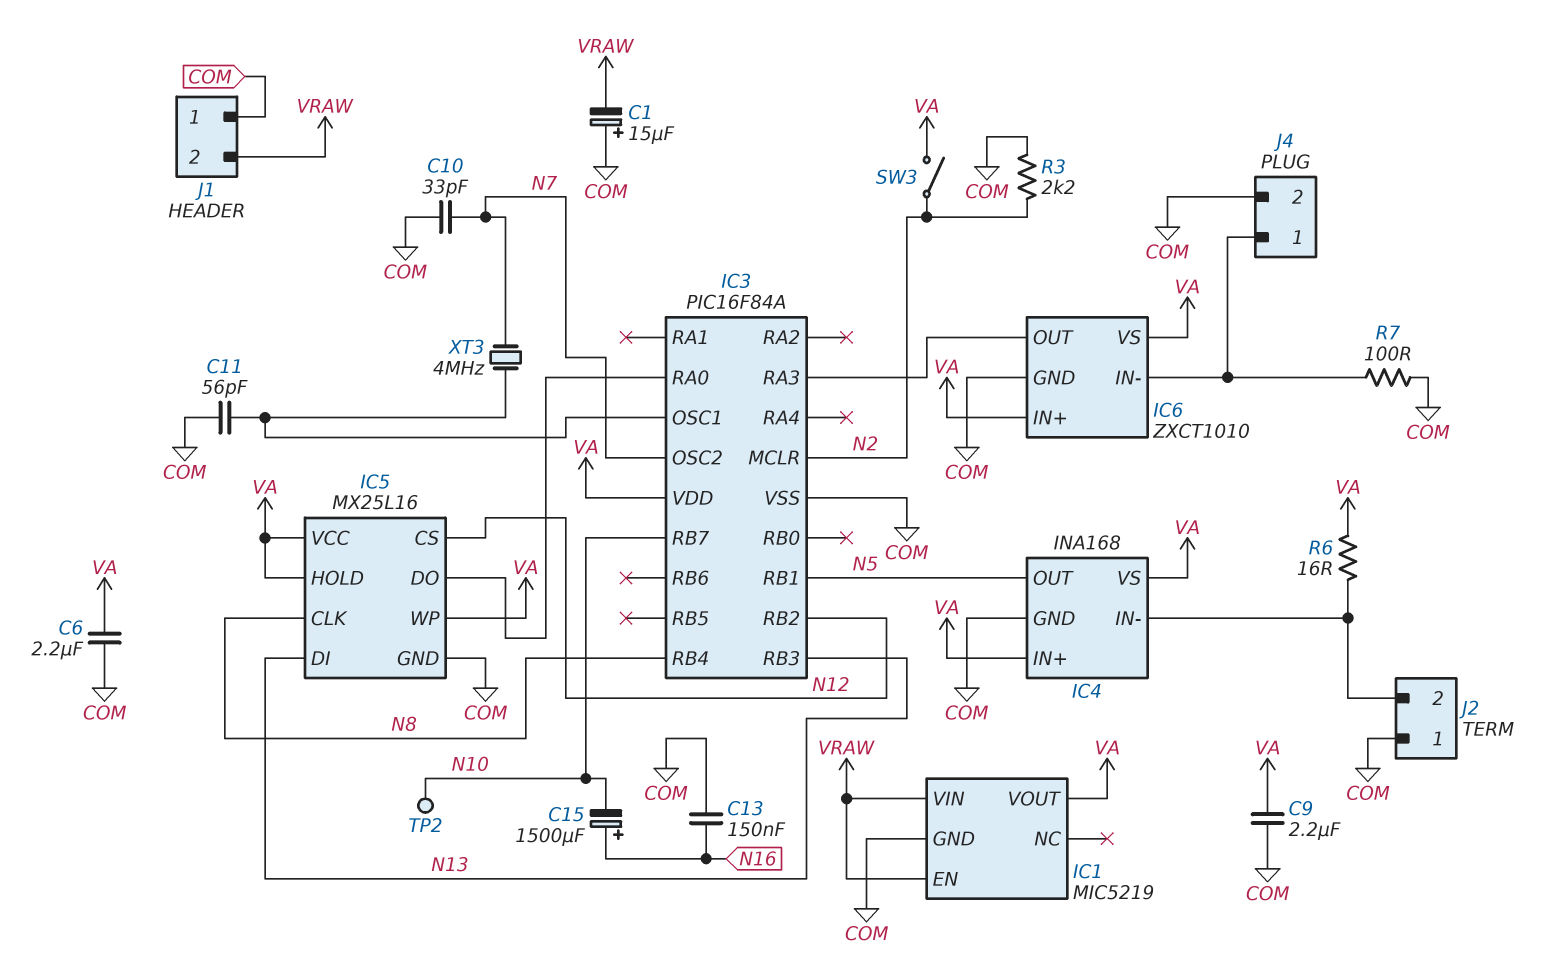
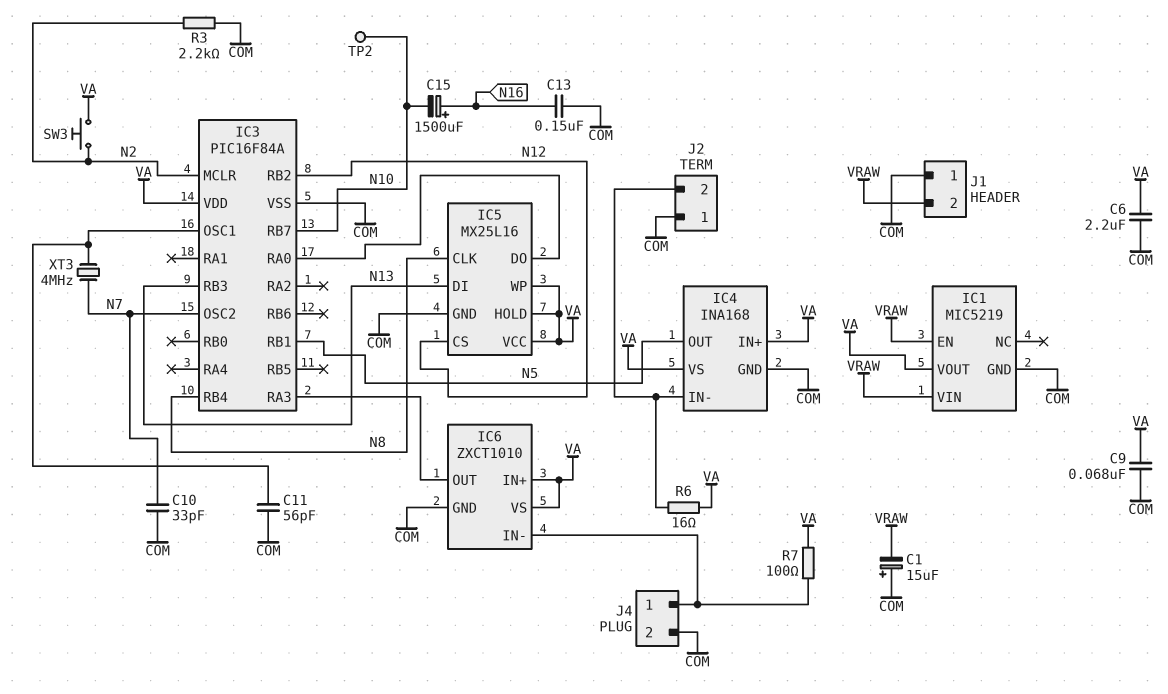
C9: 2.2uF (COM, VA) -> 68nF (COM, VA)
R7: 100 (COM, IC6/IN-) -> 100 (IC6/IN-, VA)
SW3: switch (N2, VA) -> button (N2, VA)

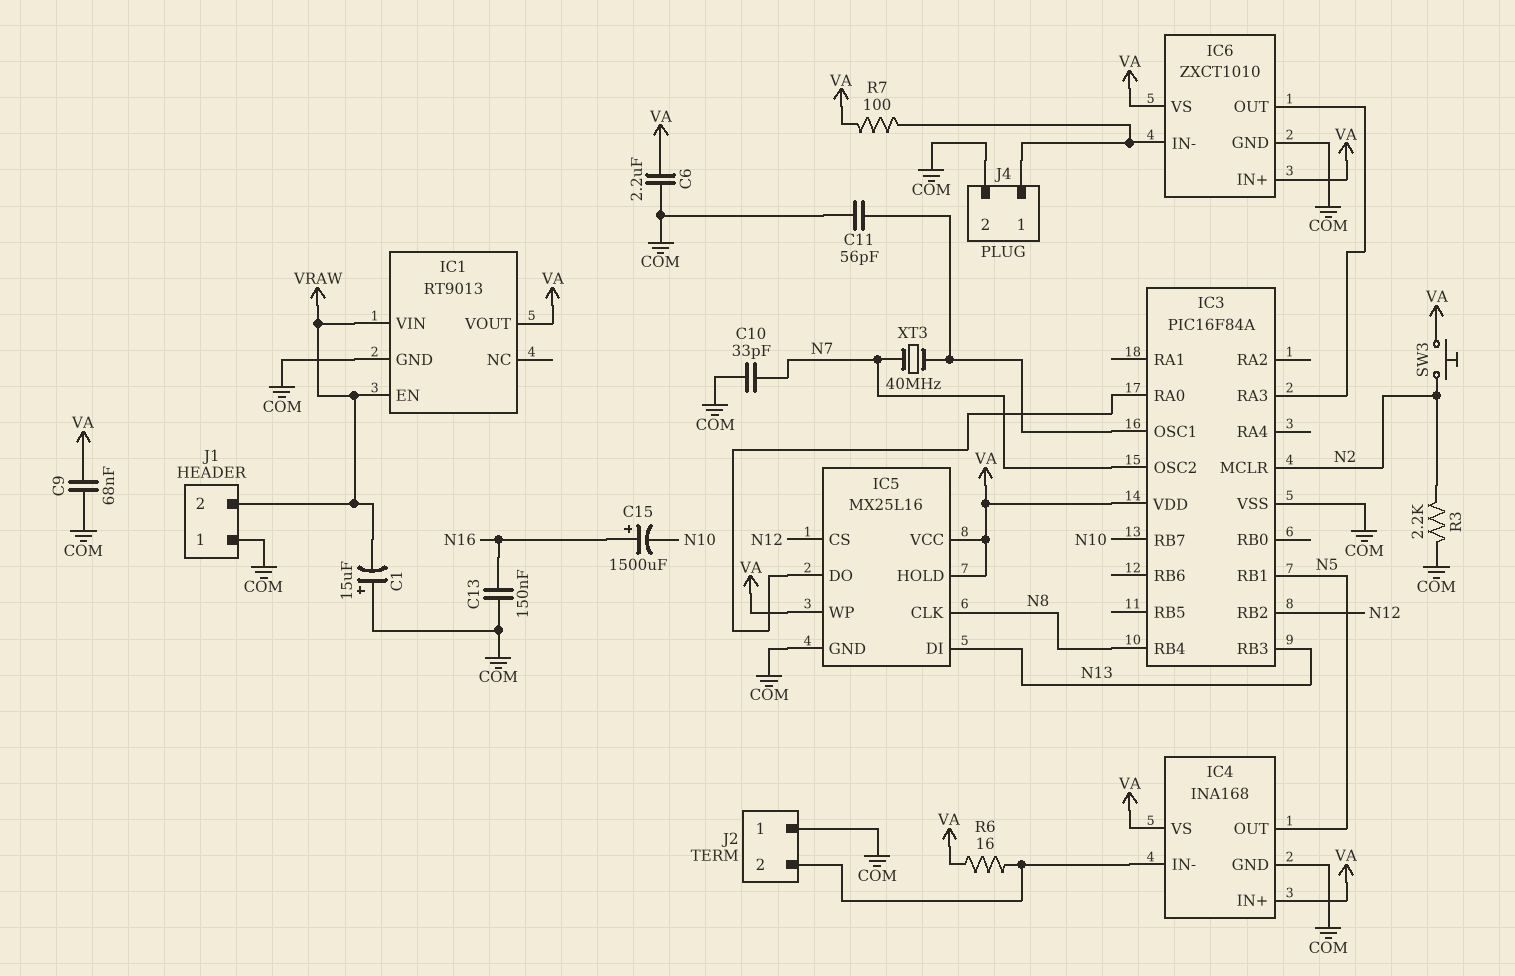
IC1: MIC5219 -> RT9013
TP2: test point (N10) -> none
XT3: 4MHz (IC3/OSC1, N7) -> 40MHz (IC3/OSC1, N7)

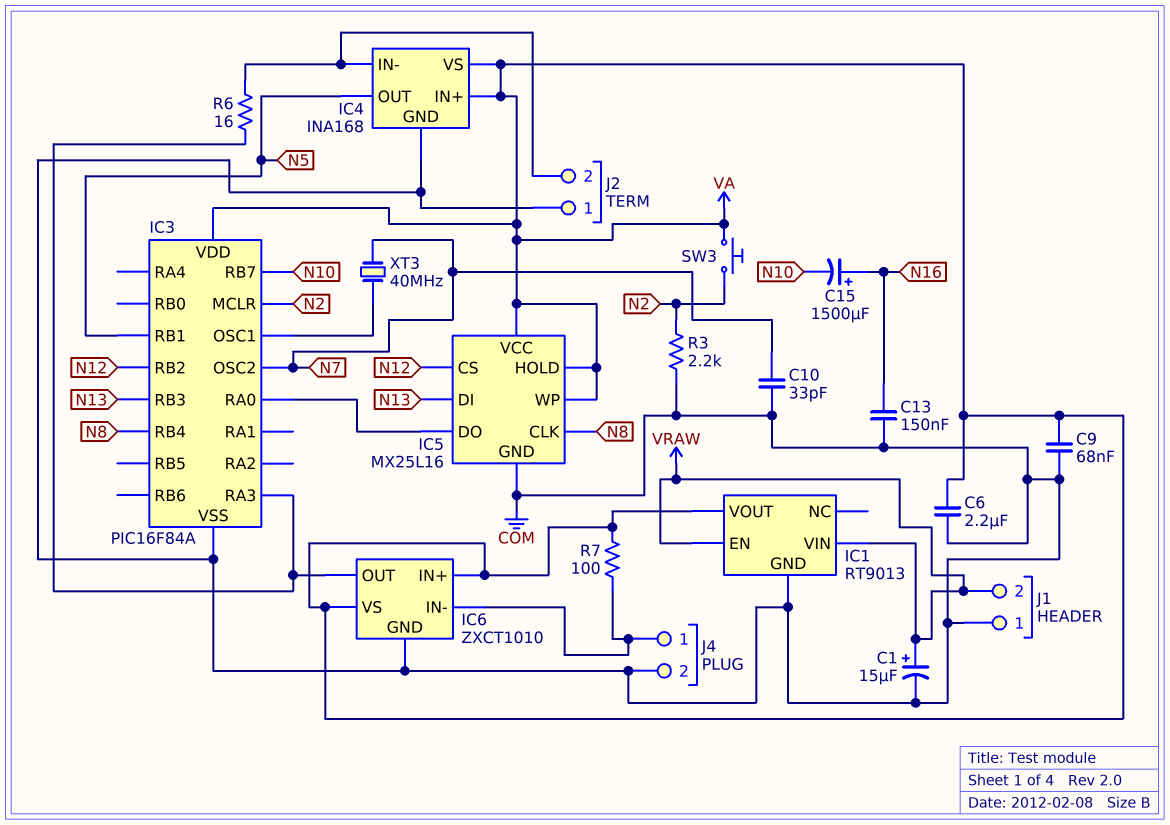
C1: 15uF (plus COM, minus VRAW) -> 15uF (plus VRAW, minus COM)
C11: 56pF (COM, IC3/OSC1) -> none
R6: 16 (IC4/IN-, VA) -> 16 (IC3/RA3, IC4/IN-)

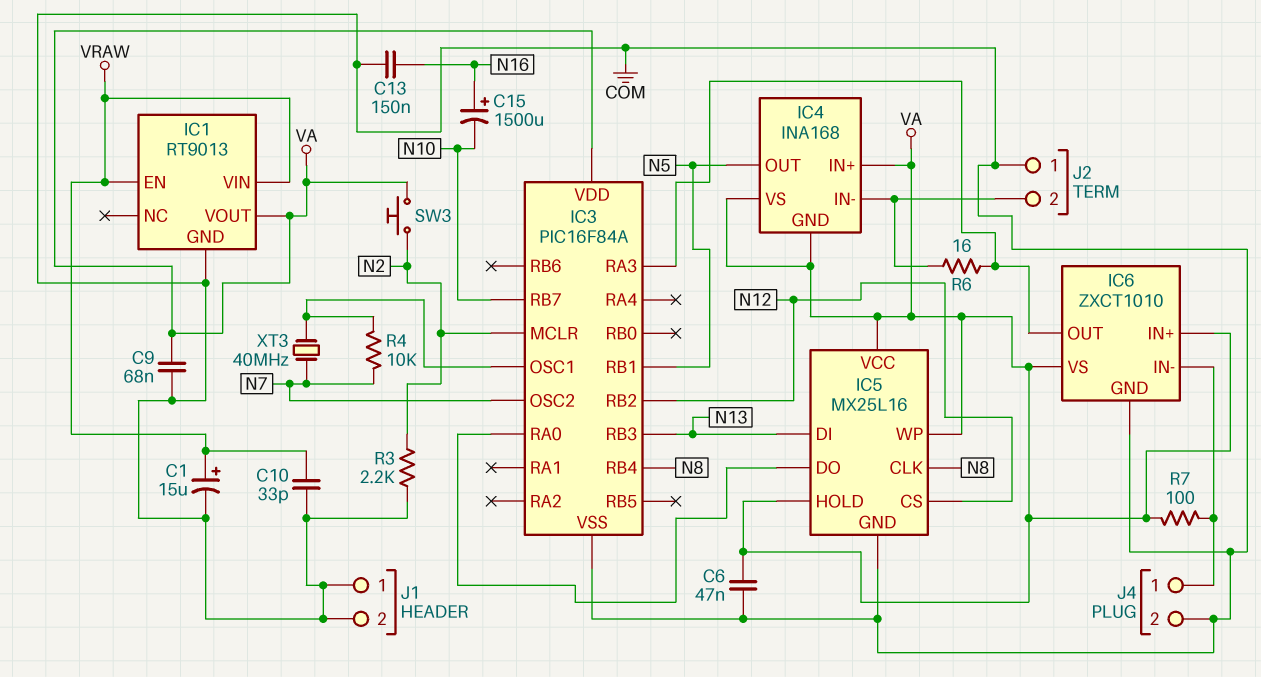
C6: 2.2uF (COM, VA) -> 47nF (COM, VA)
C10: 33pF (COM, N7) -> 33pF (COM, VRAW)
IC4 pin GND: COM -> VA
J1 pin 2: VRAW -> COM
R4: none -> 10k (IC3/OSC1, N7)

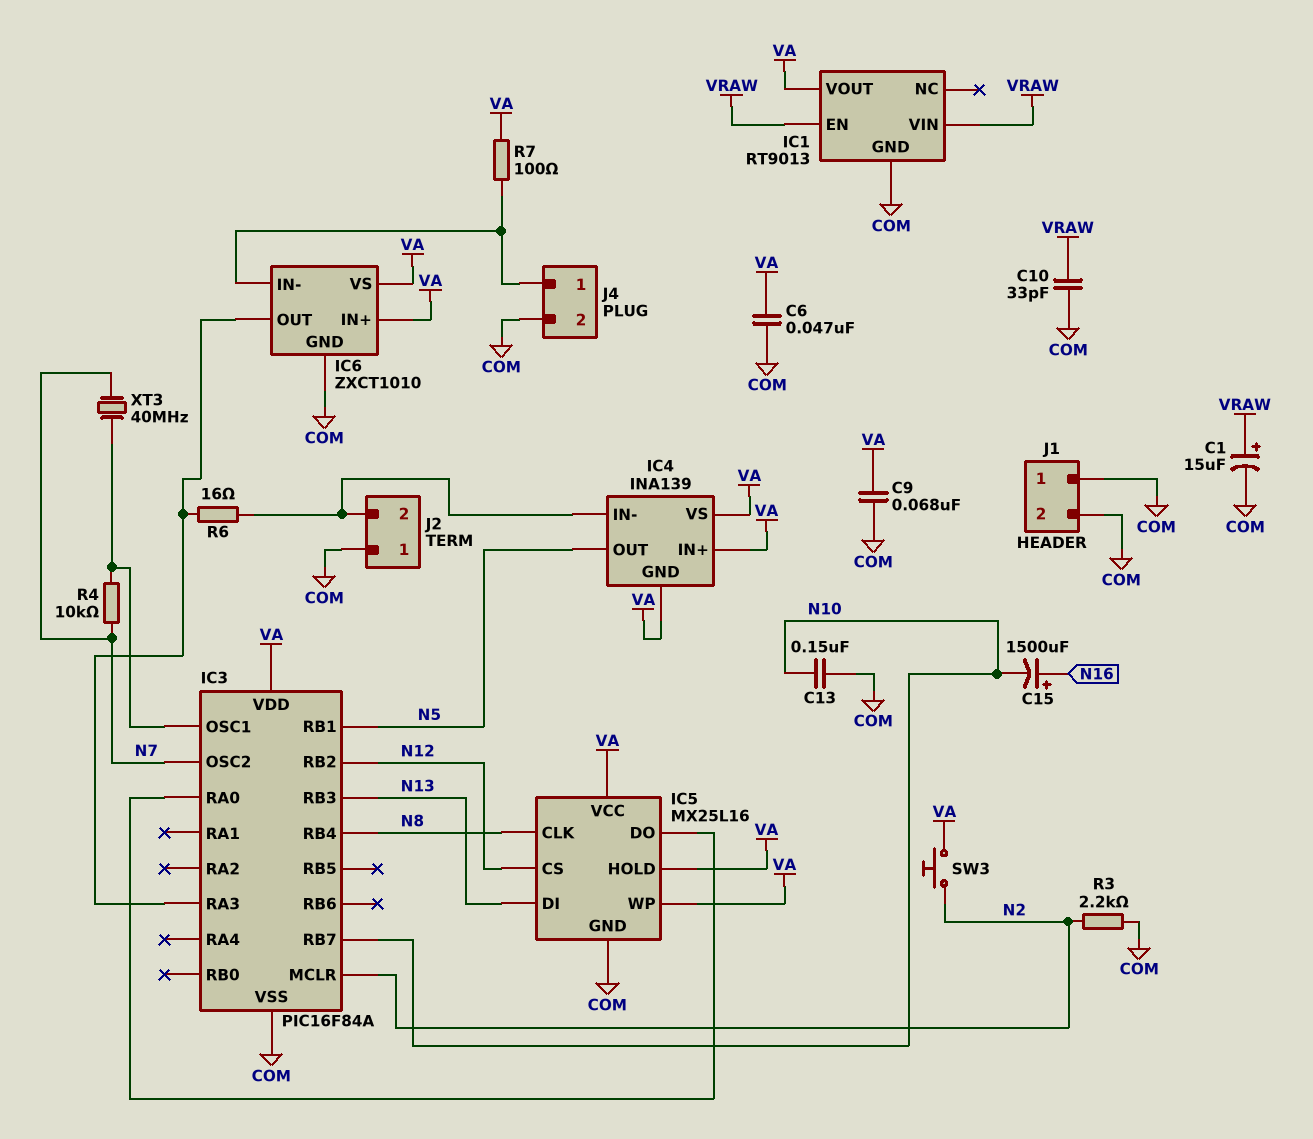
C13: 150nF (COM, N16) -> 150nF (COM, N10)
IC4: INA168 -> INA139

